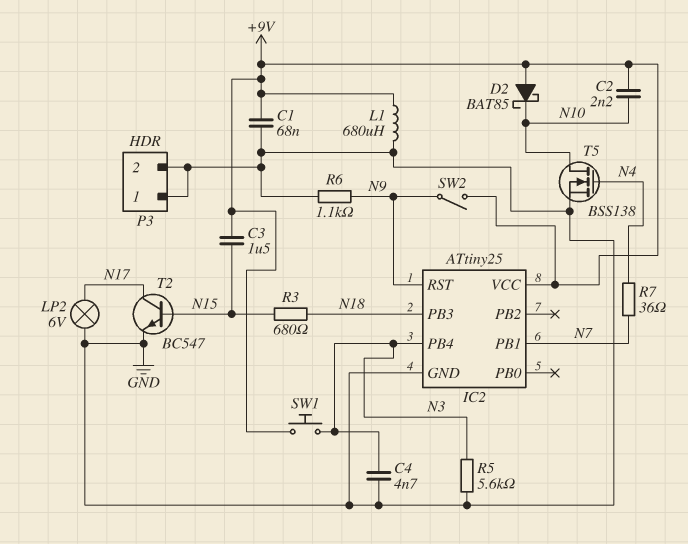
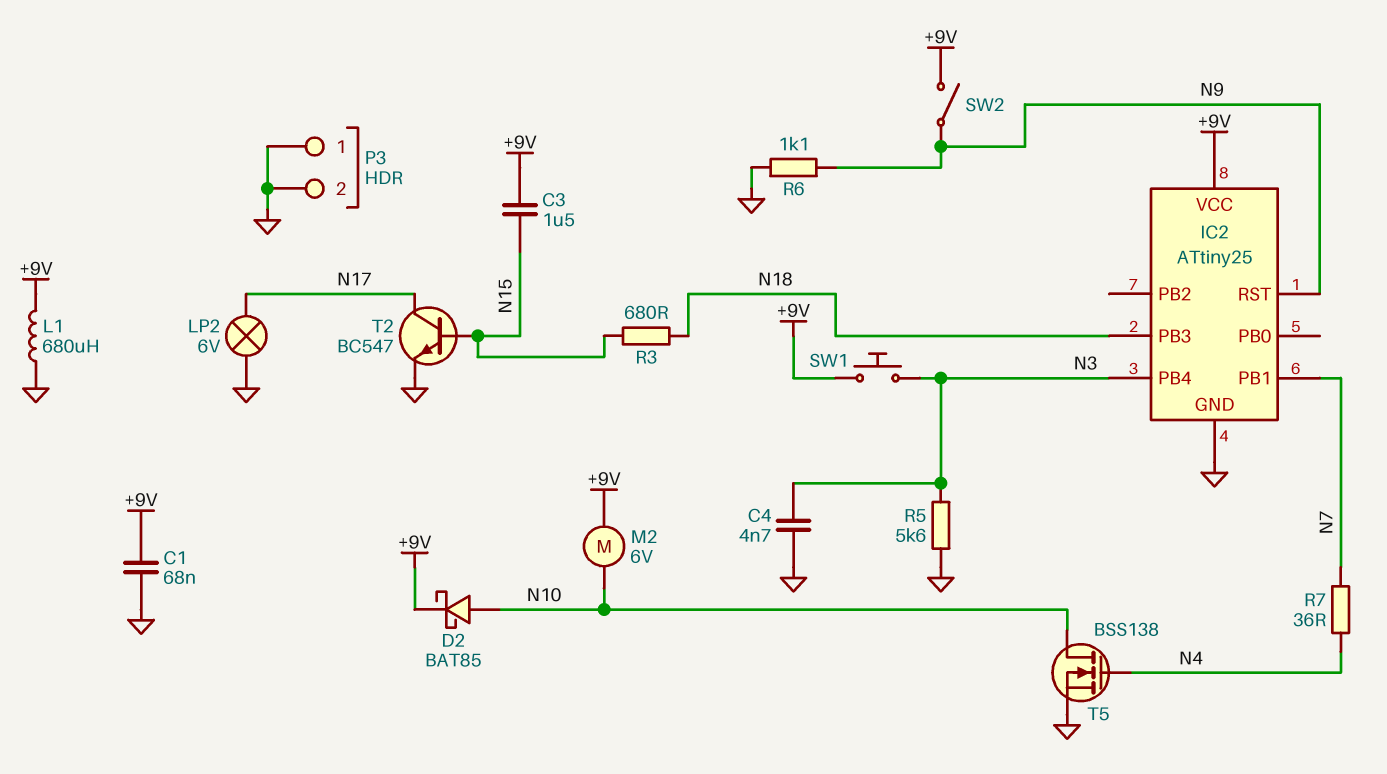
C2: 2.2nF (+9V, N10) -> none
D2: schottky BAT85 (A +9V, K N10) -> schottky BAT85 (A N10, K +9V)
M2: none -> motor 6V (+9V, N10)

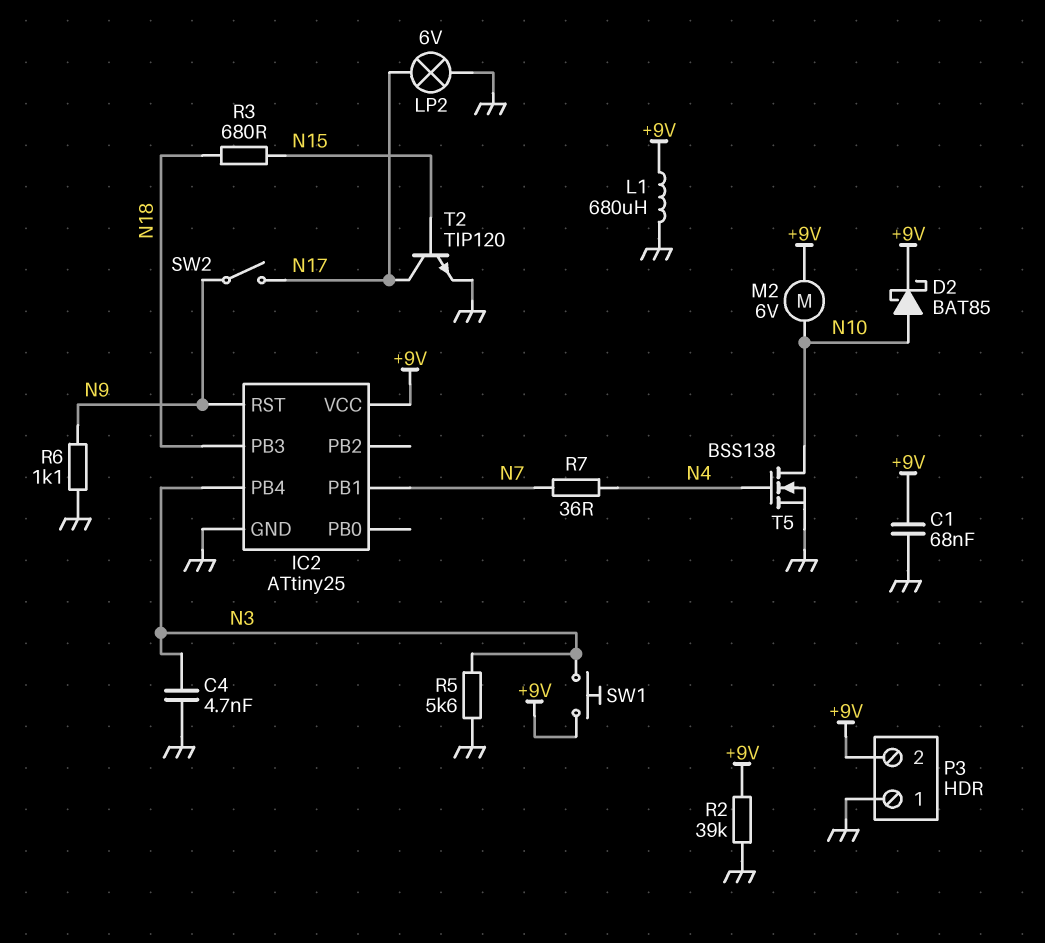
C3: 1.5uF (+9V, N15) -> none
P3 pin 2: GND -> +9V
R2: none -> 39k (+9V, GND)
SW2: switch (+9V, N9) -> switch (N9, N17)
T2: NPN BC547 (B N15, C N17, E GND) -> NPN TIP120 (B N15, C N17, E GND)

